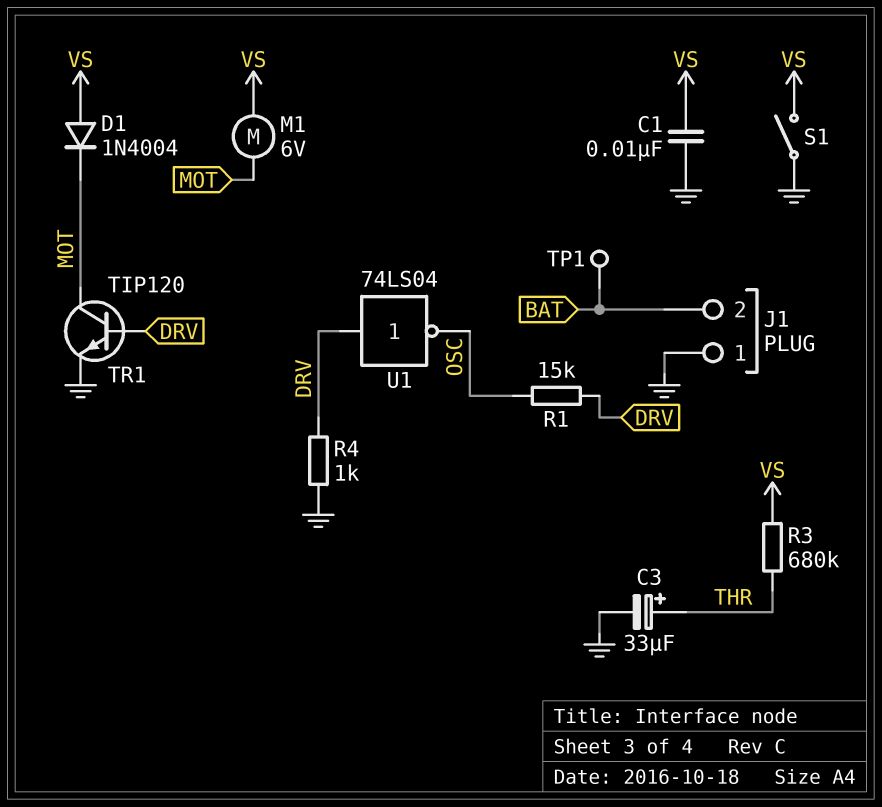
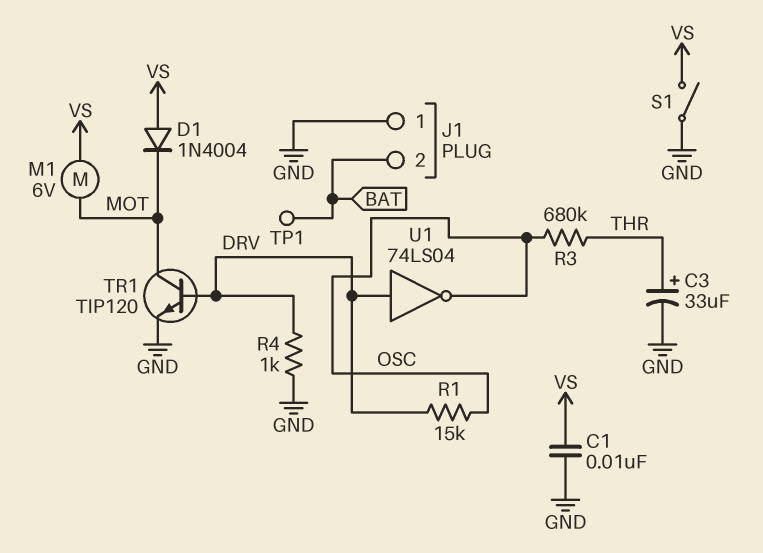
R3: 680k (THR, VS) -> 680k (OSC, THR)

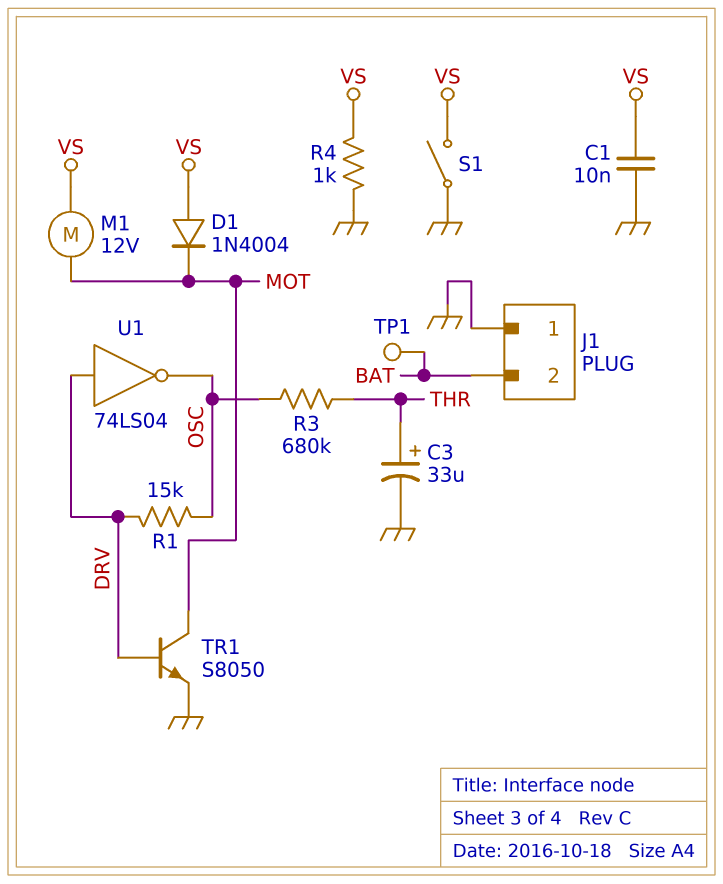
M1: motor 6V (MOT, VS) -> motor 12V (MOT, VS)
R4: 1k (DRV, GND) -> 1k (GND, VS)
TR1: NPN TIP120 (B DRV, C MOT, E GND) -> NPN S8050 (B DRV, C MOT, E GND)

